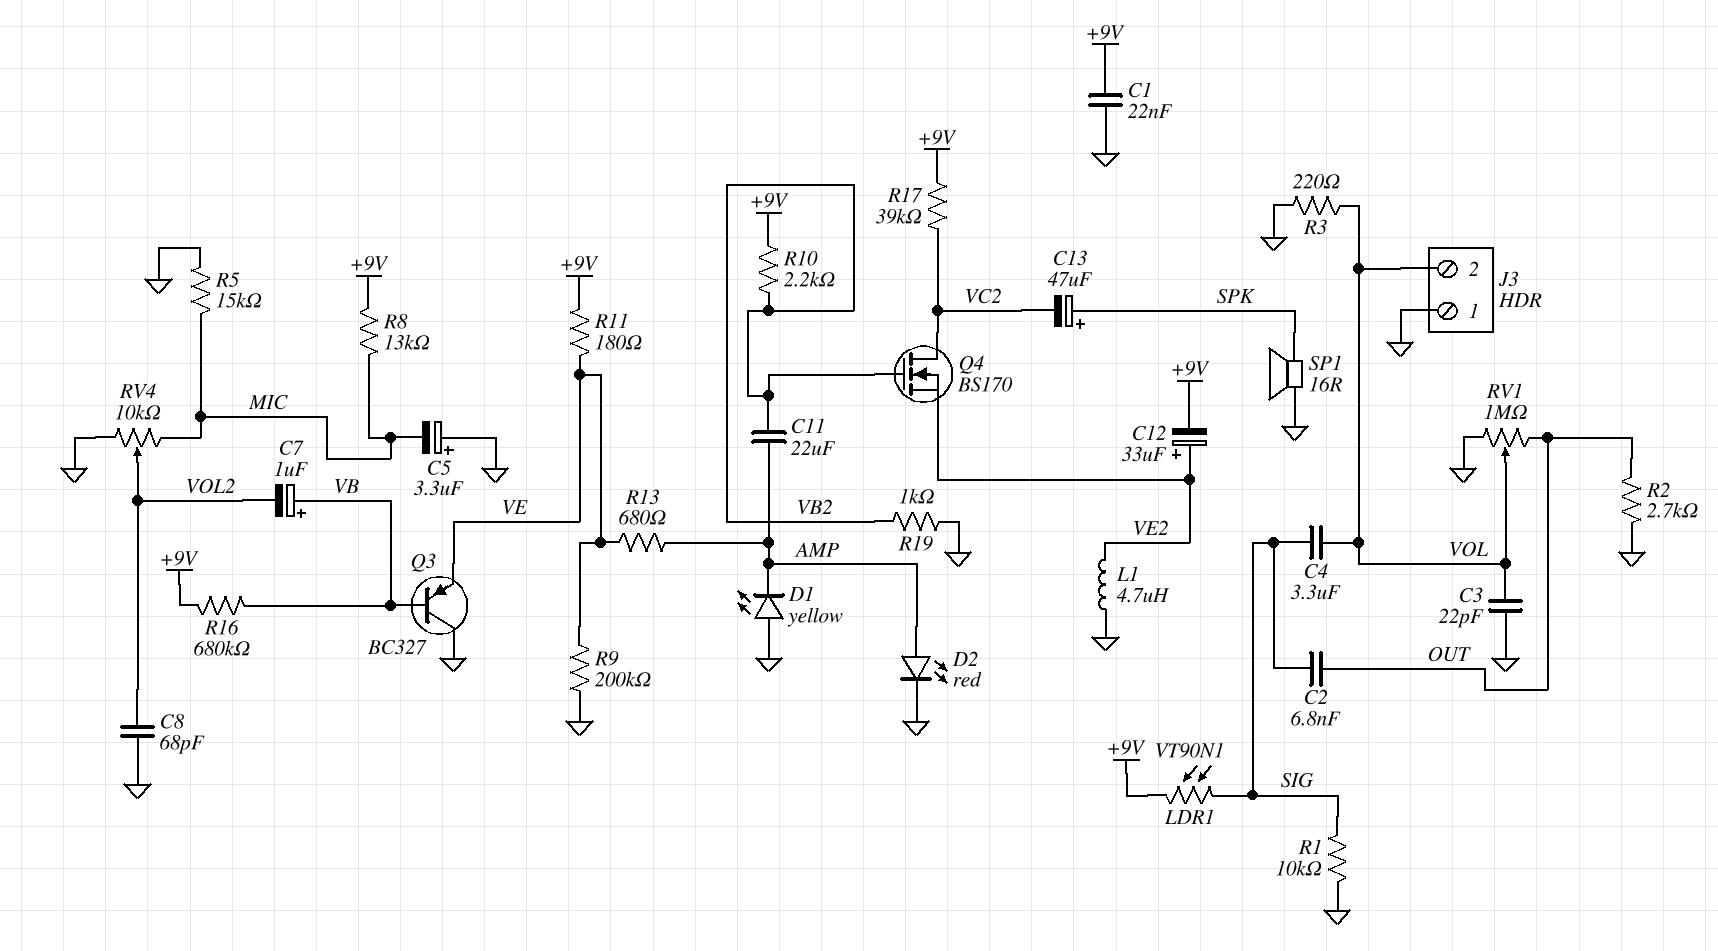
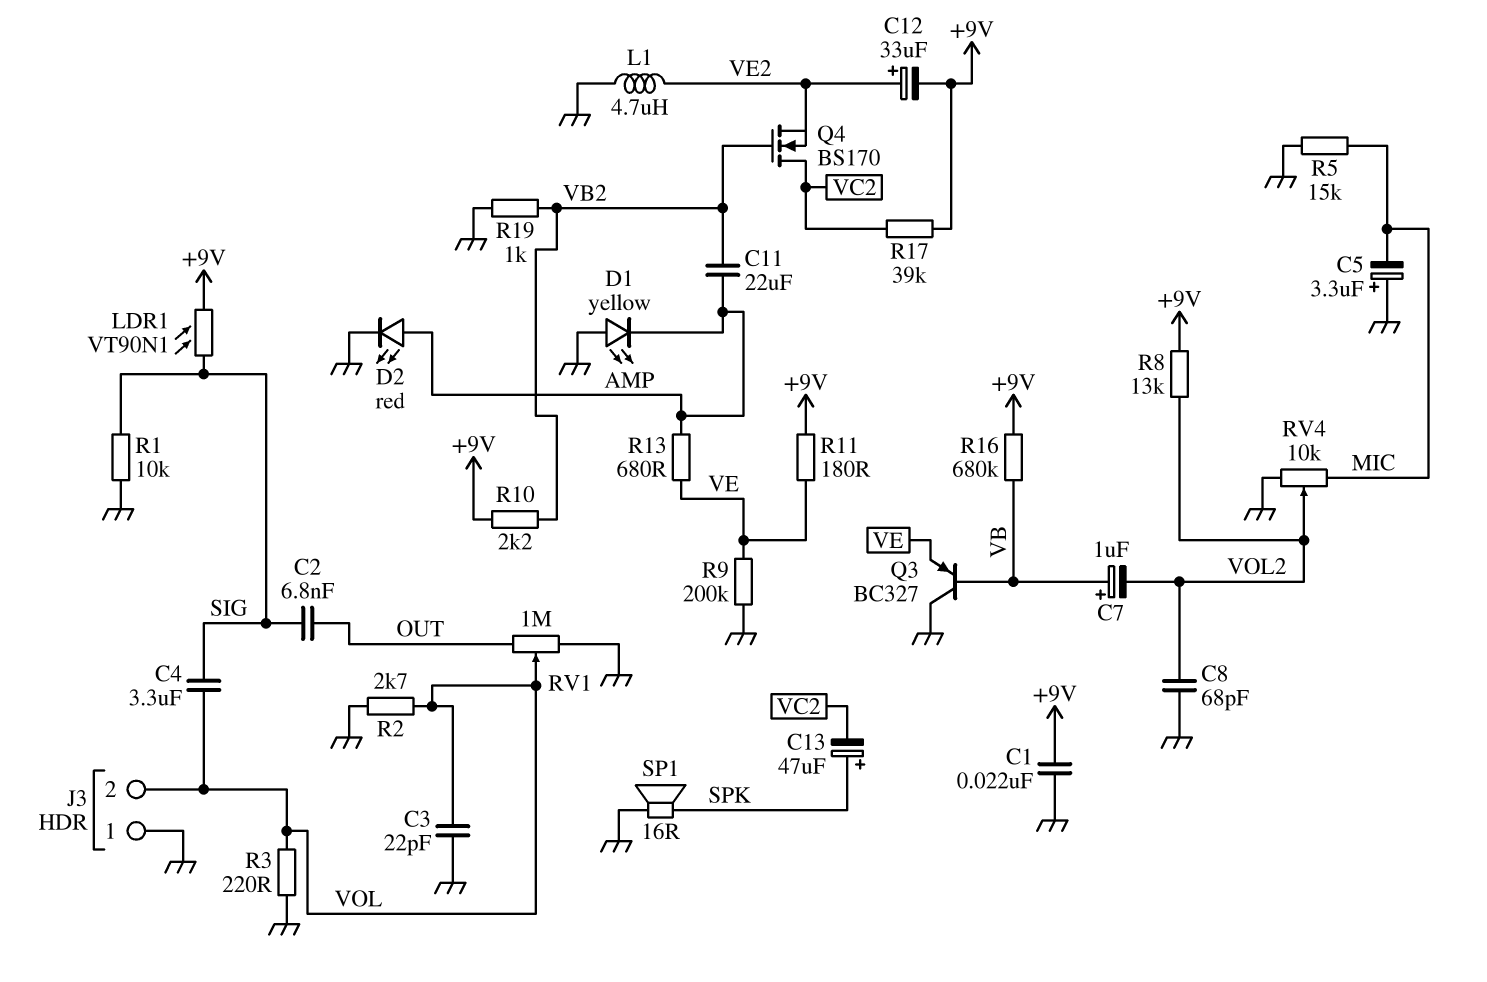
R2: 2.7k (GND, OUT) -> 2.7k (GND, VOL)
R8: 13k (+9V, MIC) -> 13k (+9V, VOL2)

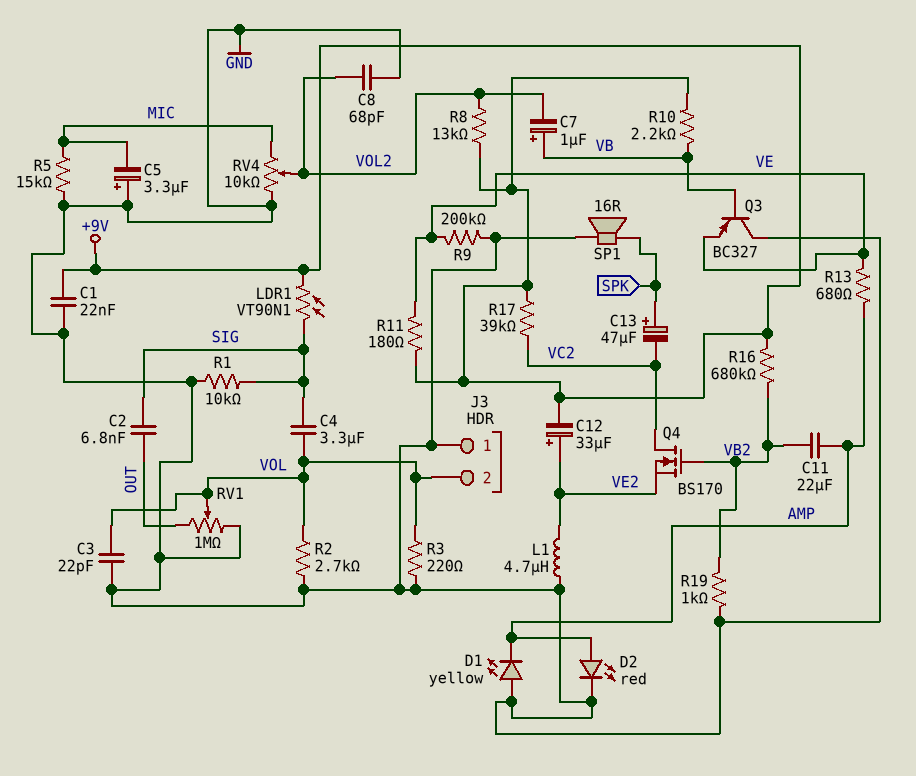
R10: 2.2k (+9V, VB2) -> 2.2k (+9V, VB)
R16: 680k (+9V, VB) -> 680k (+9V, VB2)

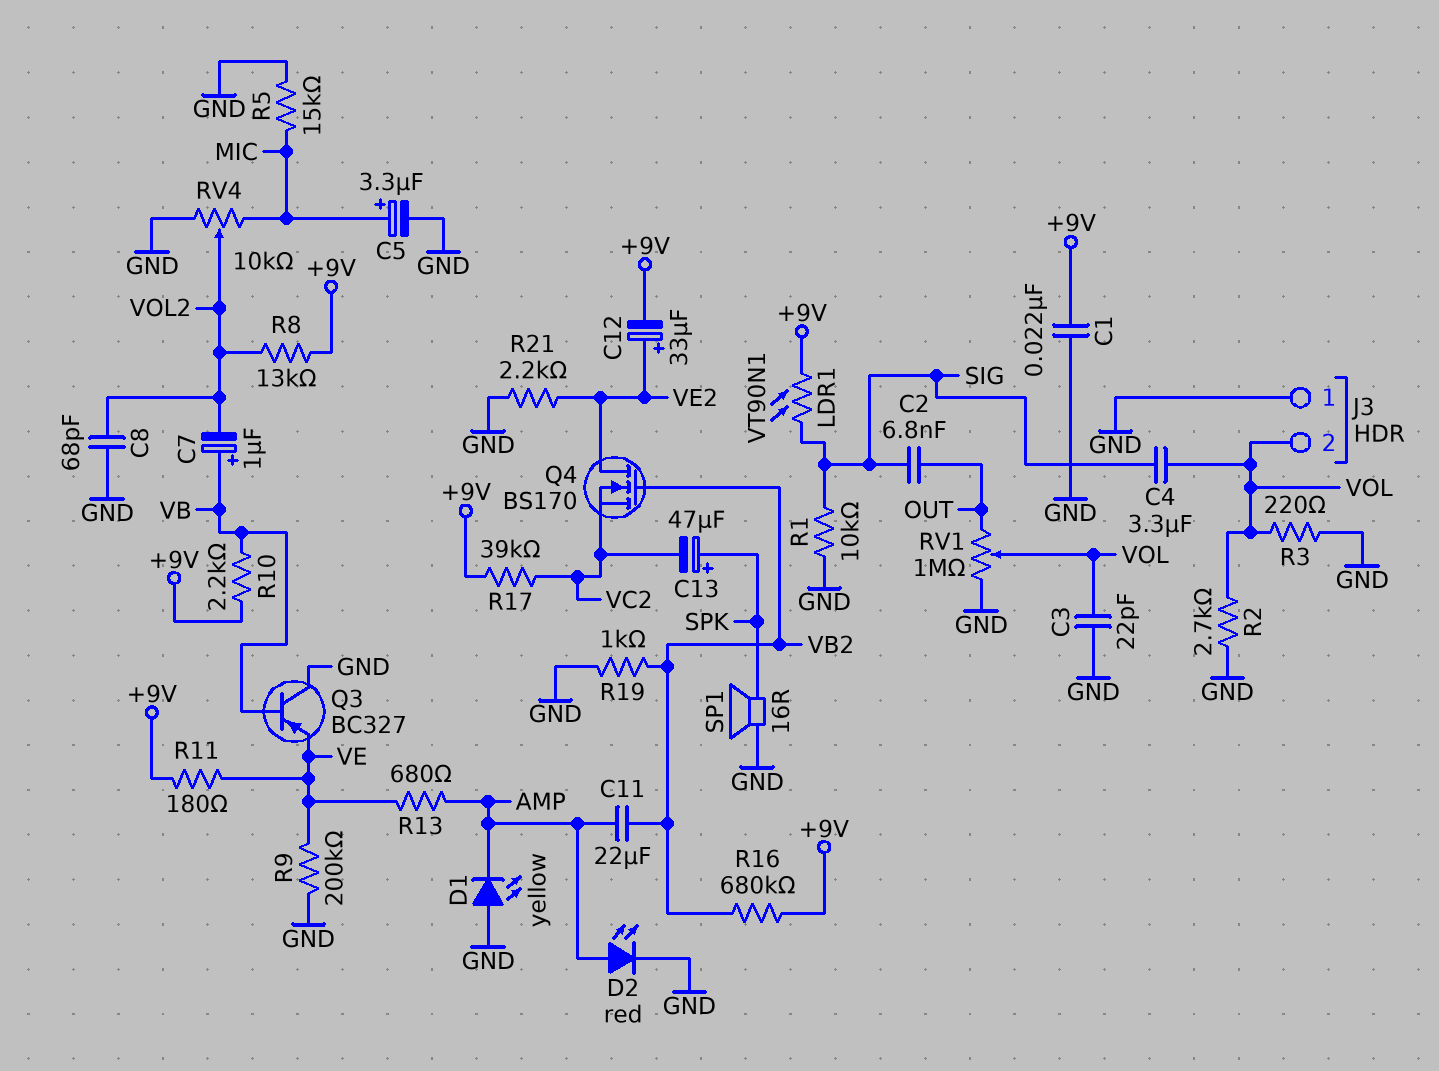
C5: 3.3uF (plus GND, minus MIC) -> 3.3uF (plus MIC, minus GND)
L1: 4.7uH (GND, VE2) -> none
Q4: NMOS BS170 (G VB2, D VC2, S VE2) -> NMOS BS170 (G VB2, D VE2, S VC2)
R21: none -> 2.2k (GND, VE2)

